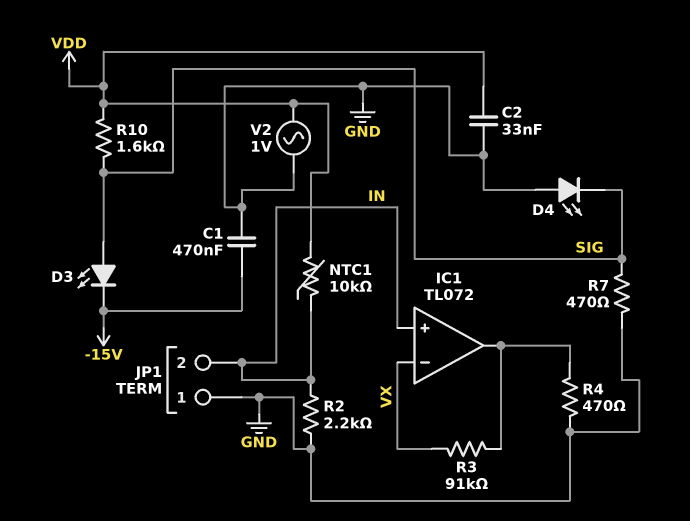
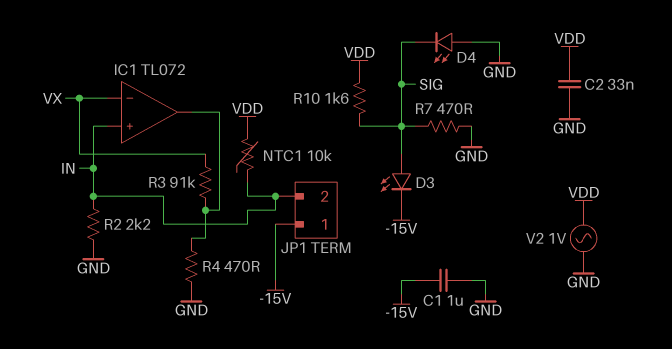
C1: 470nF (-15V, GND) -> 1uF (-15V, GND)
JP1 pin 1: GND -> -15V

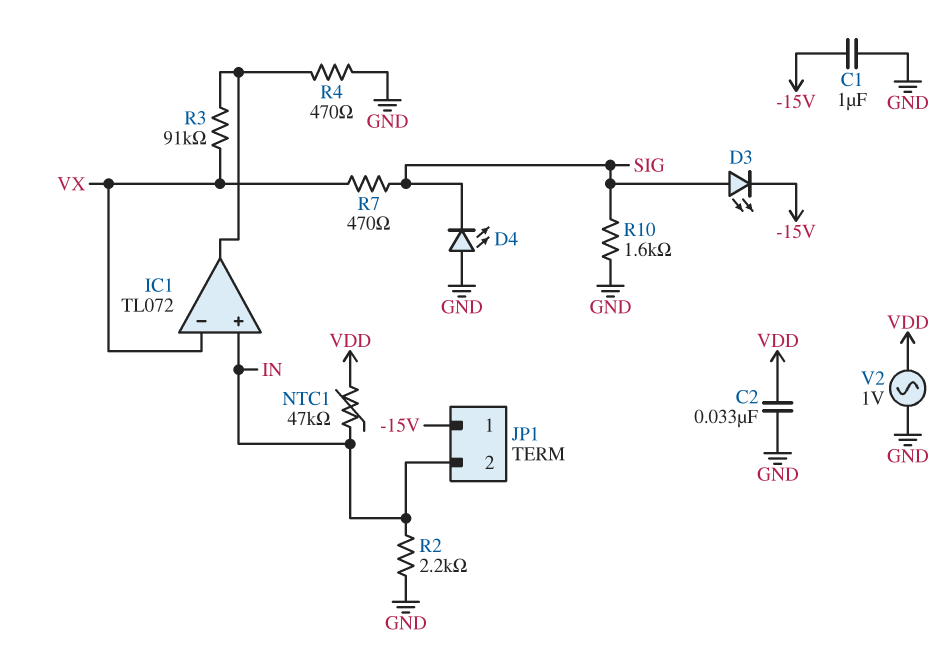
NTC1: 10k (IN, VDD) -> 47k (IN, VDD)
R7: 470 (GND, SIG) -> 470 (SIG, VX)
R10: 1.6k (SIG, VDD) -> 1.6k (GND, SIG)

